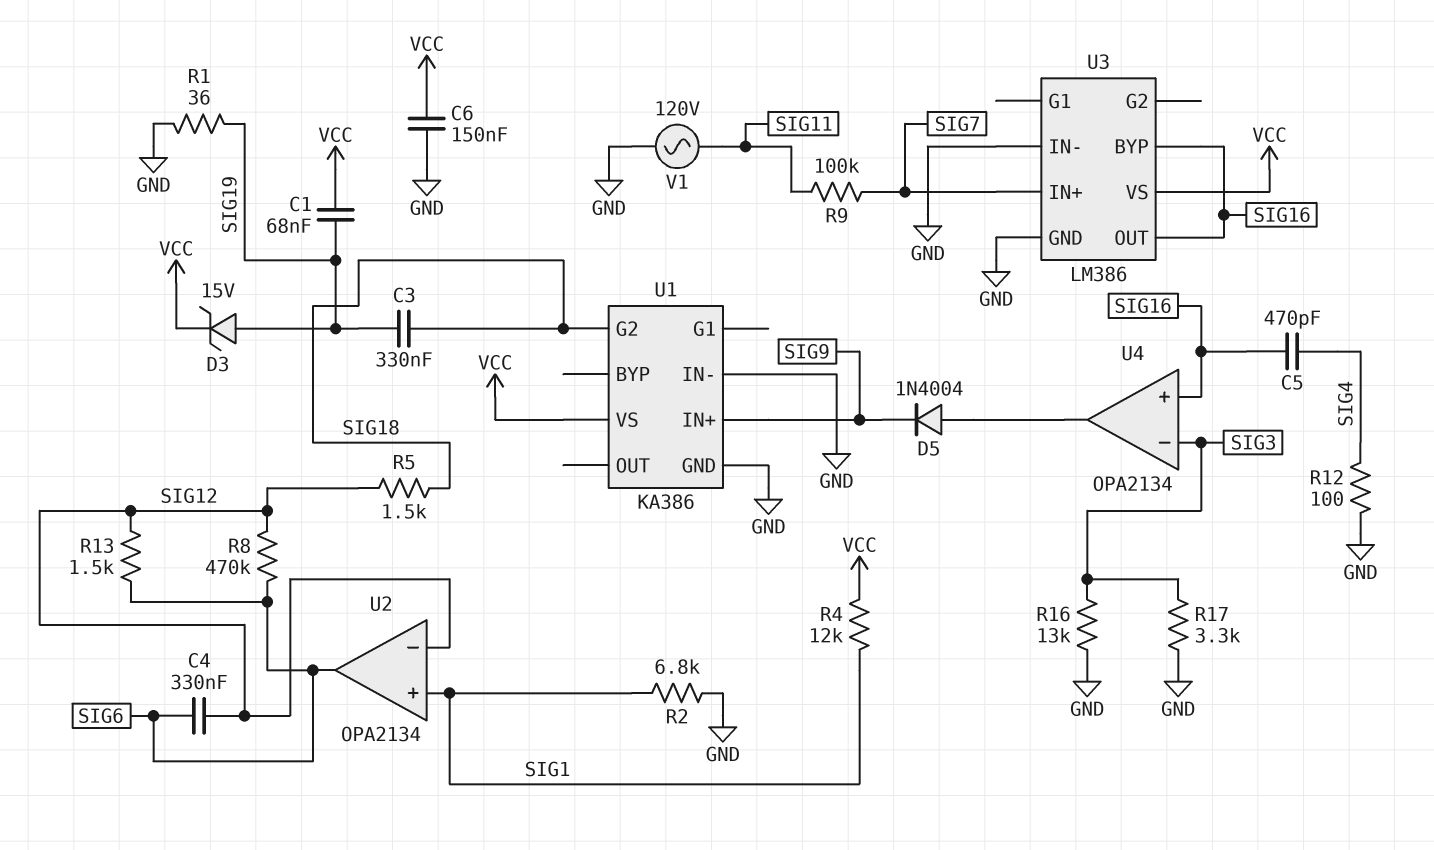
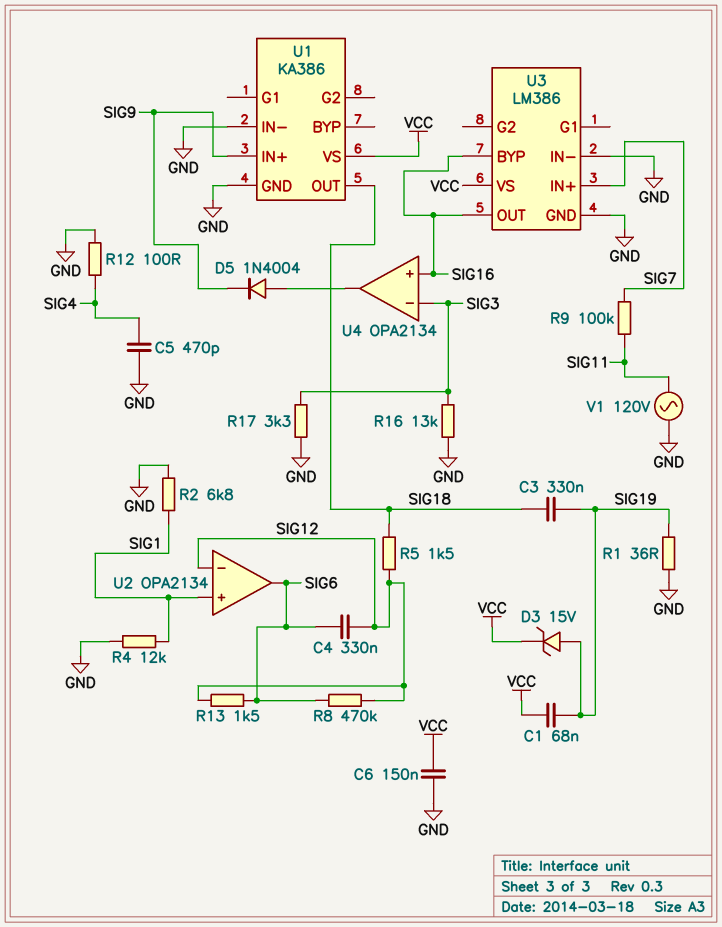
C5: 470pF (SIG4, SIG16) -> 470pF (GND, SIG4)
R4: 12k (SIG1, VCC) -> 12k (GND, SIG1)
U1 pin G2: SIG18 -> none
U1 pin OUT: none -> SIG18

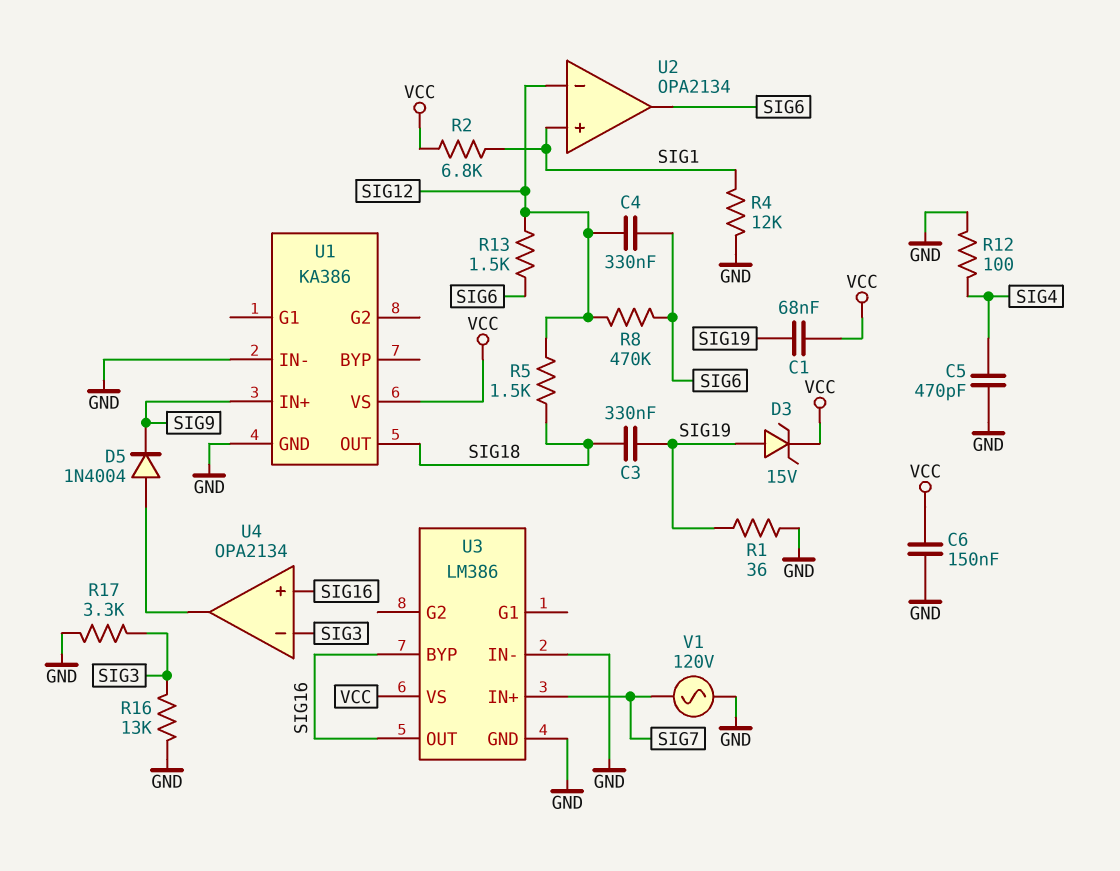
R2: 6.8k (GND, SIG1) -> 6.8k (SIG1, VCC)
R9: 100k (SIG7, SIG11) -> none
V1: AC 120V (GND, SIG11) -> AC 120V (GND, SIG7)

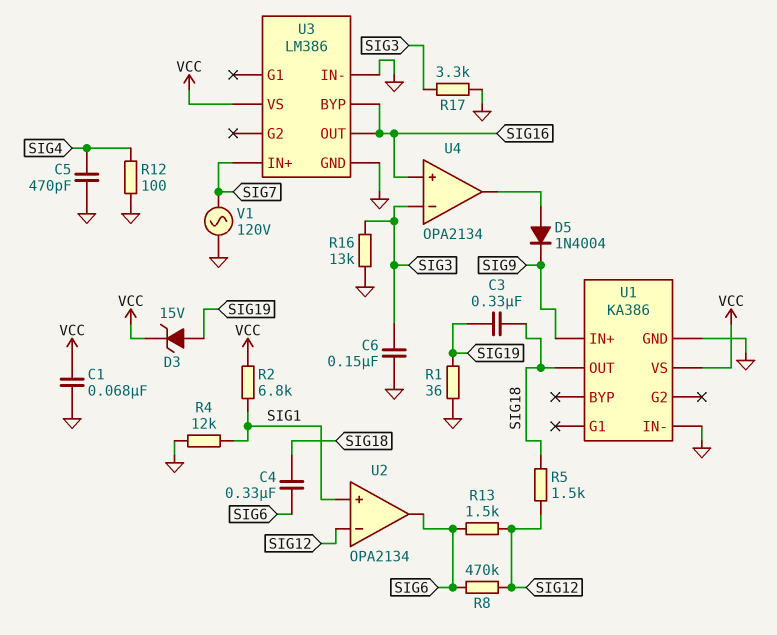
C1: 68nF (SIG19, VCC) -> 68nF (GND, VCC)
C4: 330nF (SIG6, SIG12) -> 330nF (SIG6, SIG18)
C6: 150nF (GND, VCC) -> 150nF (GND, SIG3)

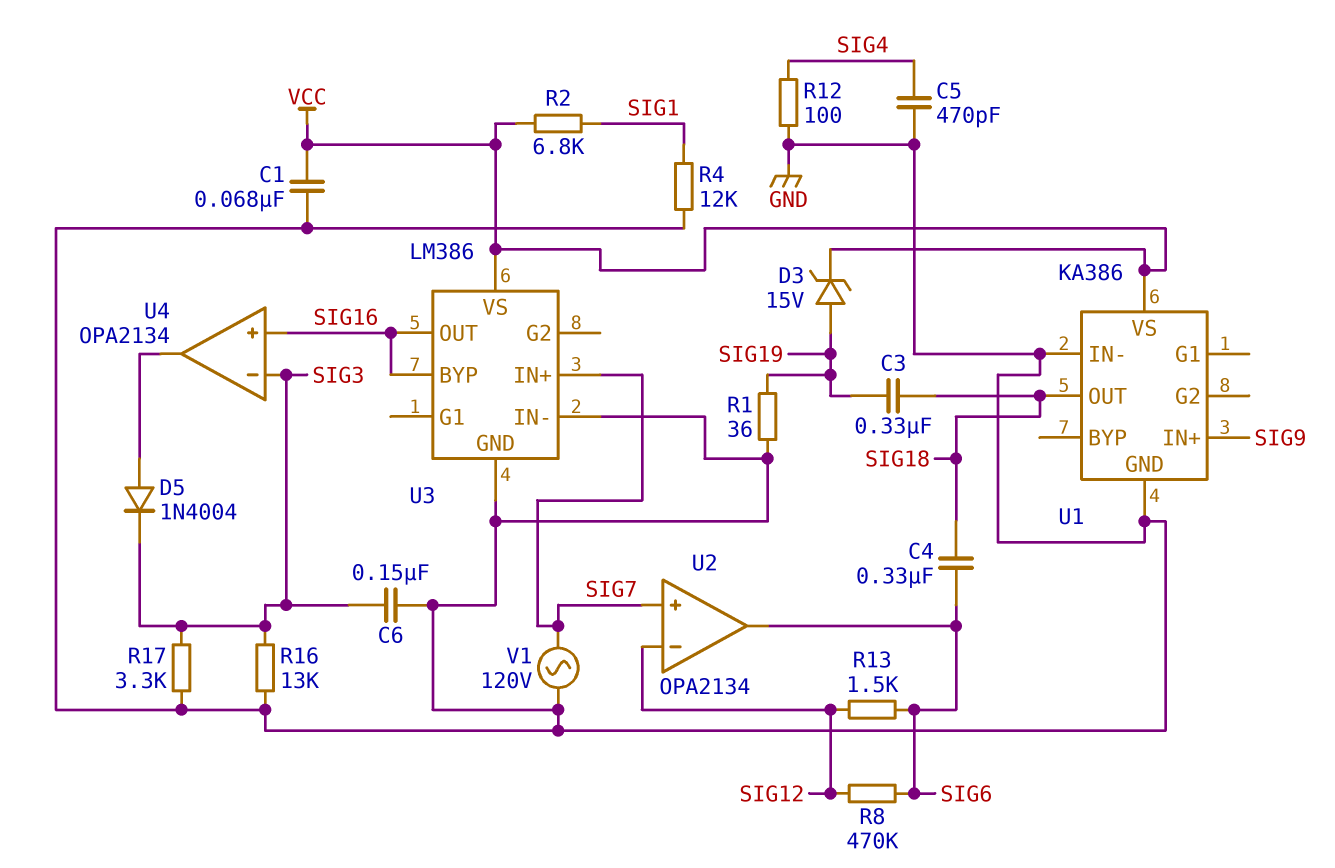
D5: diode 1N4004 (A U4/out, K SIG9) -> diode 1N4004 (A U4/out, K SIG3)
R5: 1.5k (SIG12, SIG18) -> none
U2 pin in+: SIG1 -> SIG7

